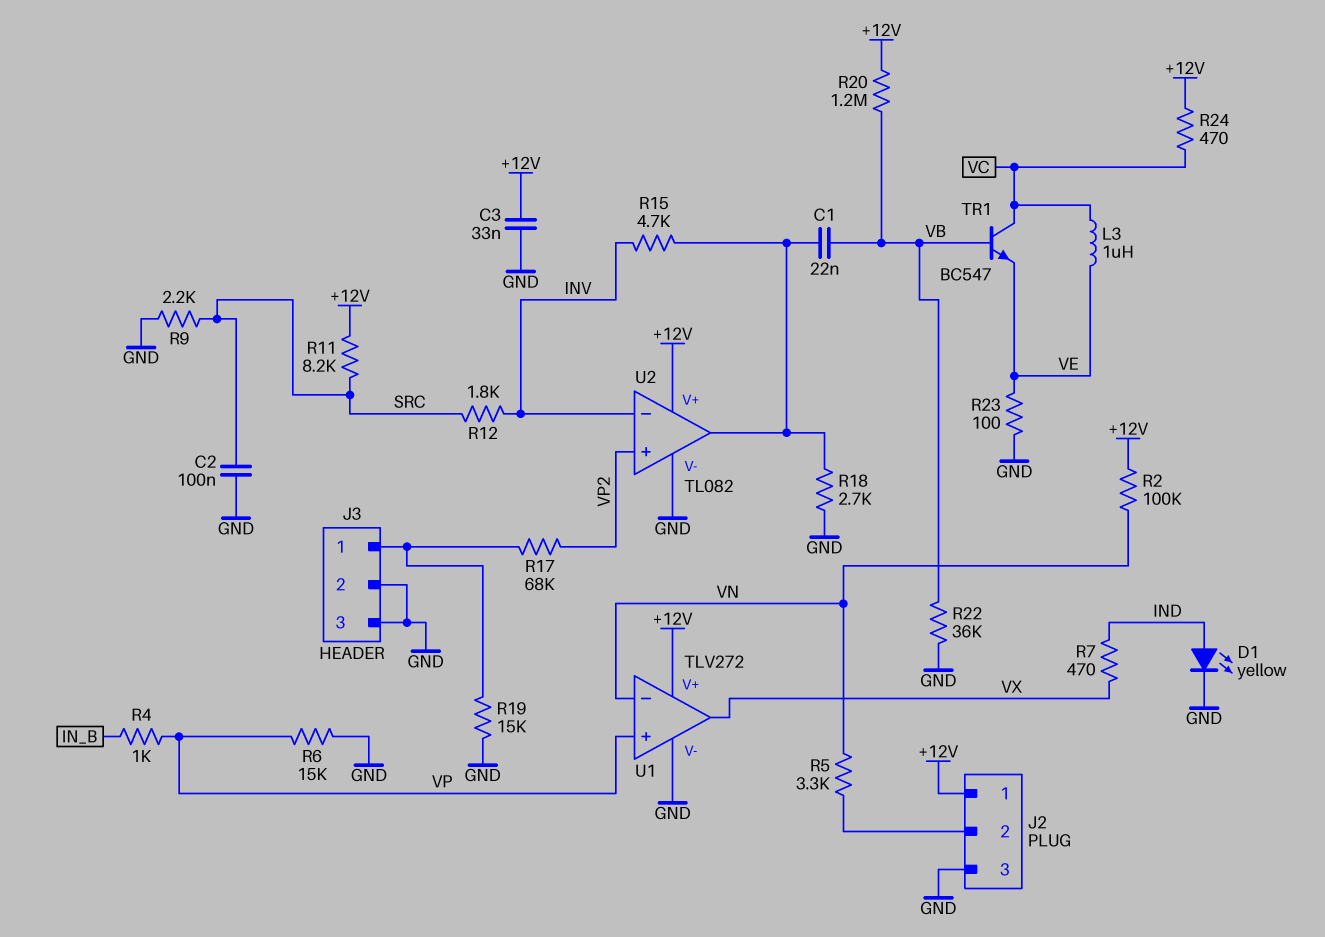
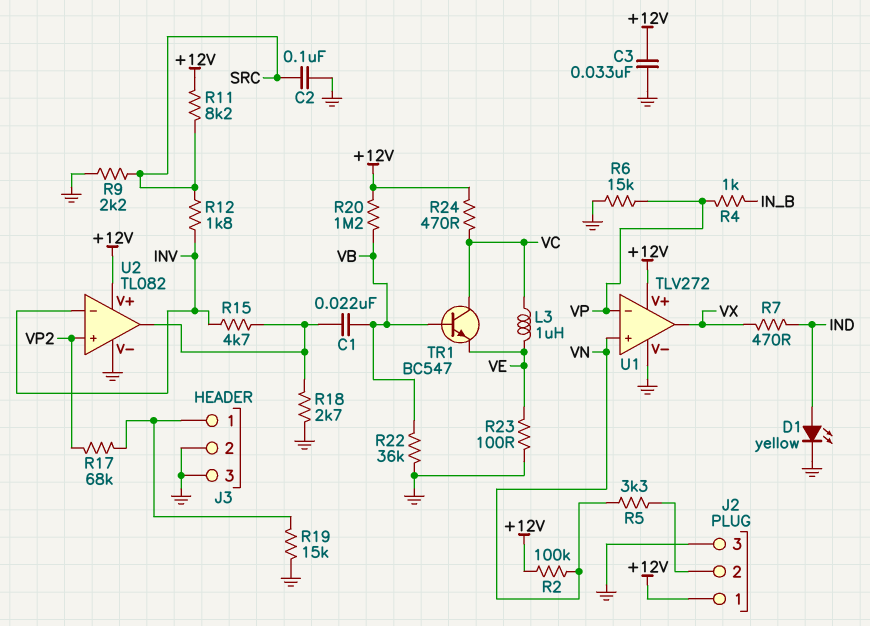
U1 pin in+: VP -> VN
U1 pin in-: VN -> VP

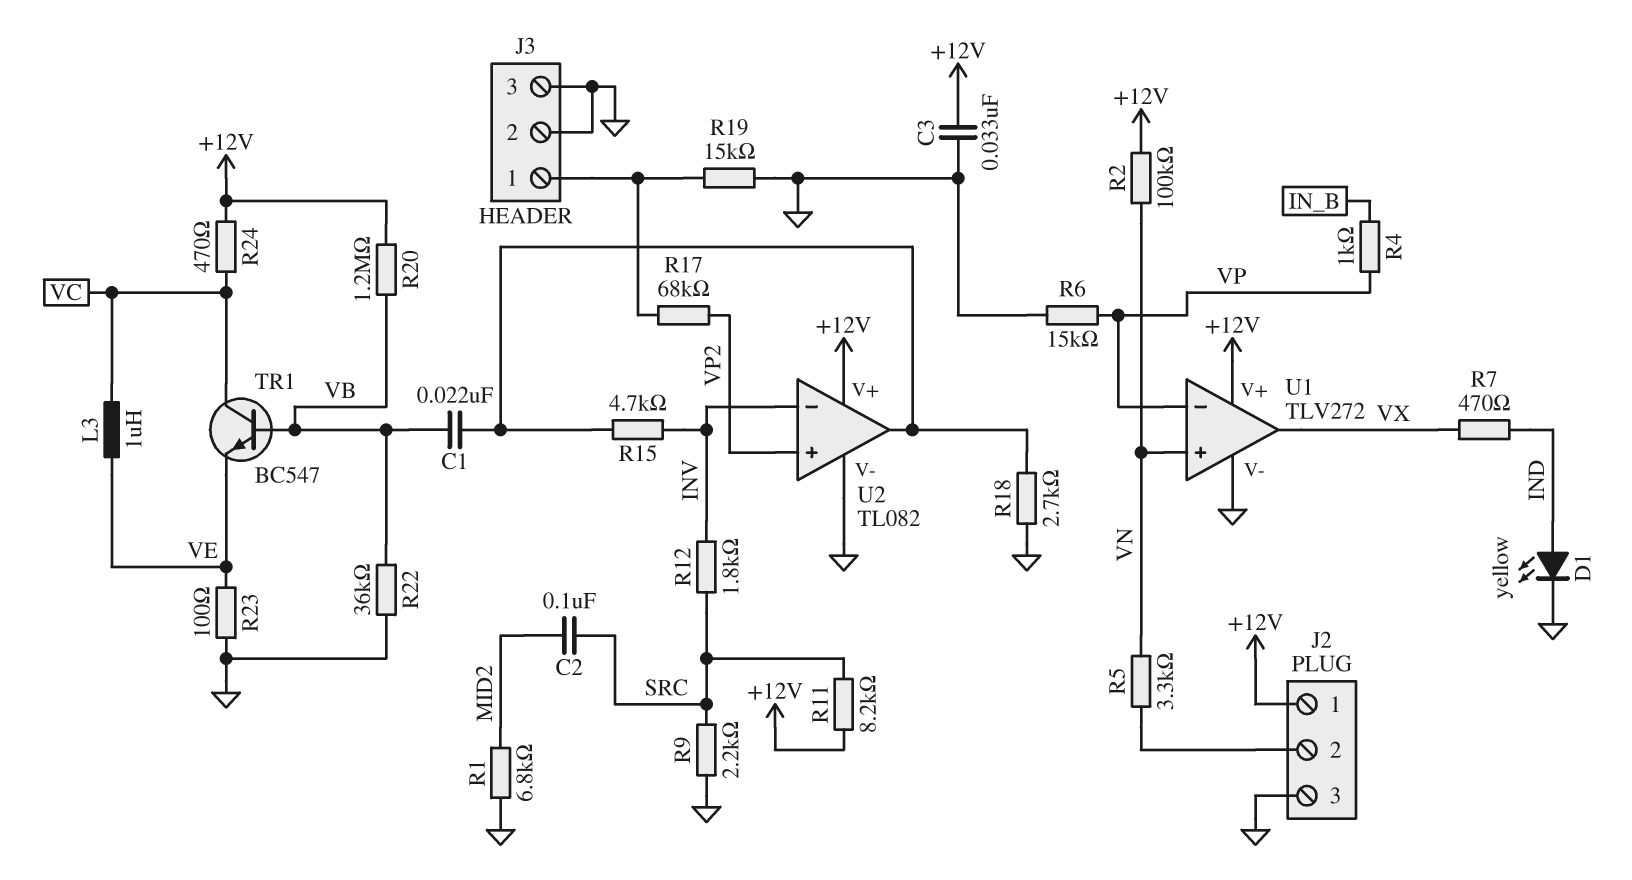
C2: 100nF (GND, SRC) -> 100nF (MID2, SRC)
R1: none -> 6.8k (GND, MID2)

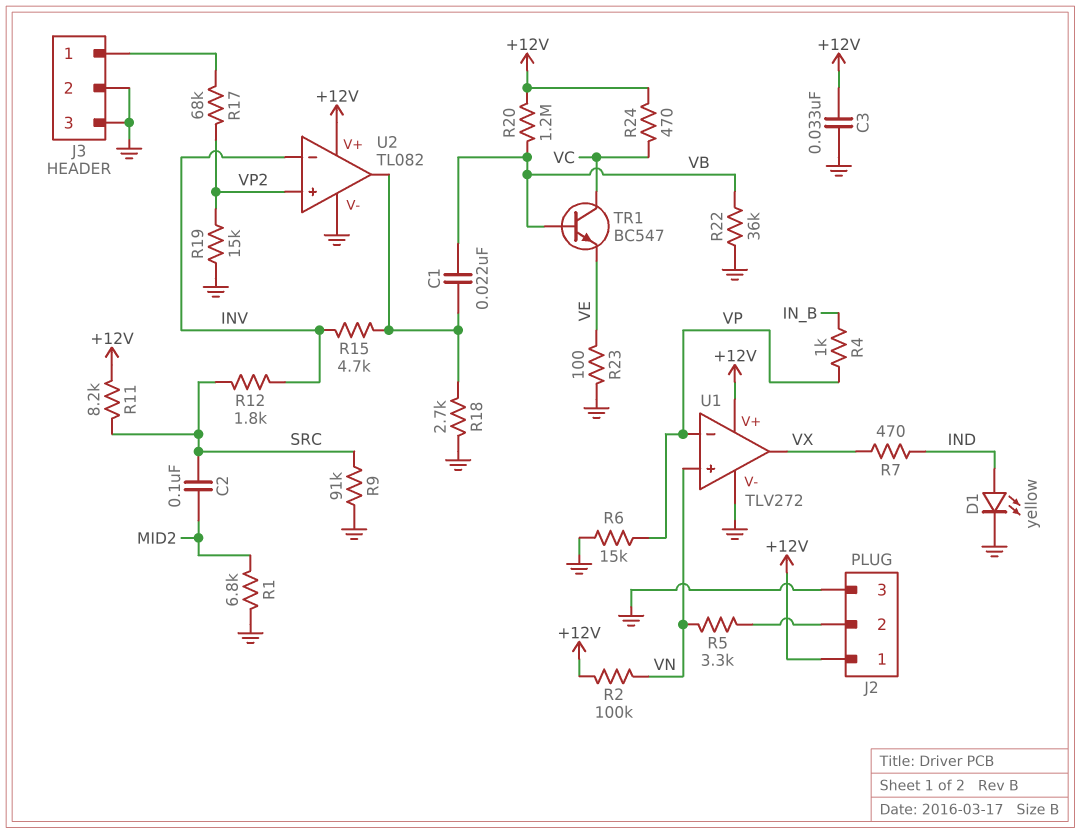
L3: 1uH (VC, VE) -> none
R9: 2.2k (GND, SRC) -> 91k (GND, SRC)
R19: 15k (GND, J3/1) -> 15k (GND, VP2)

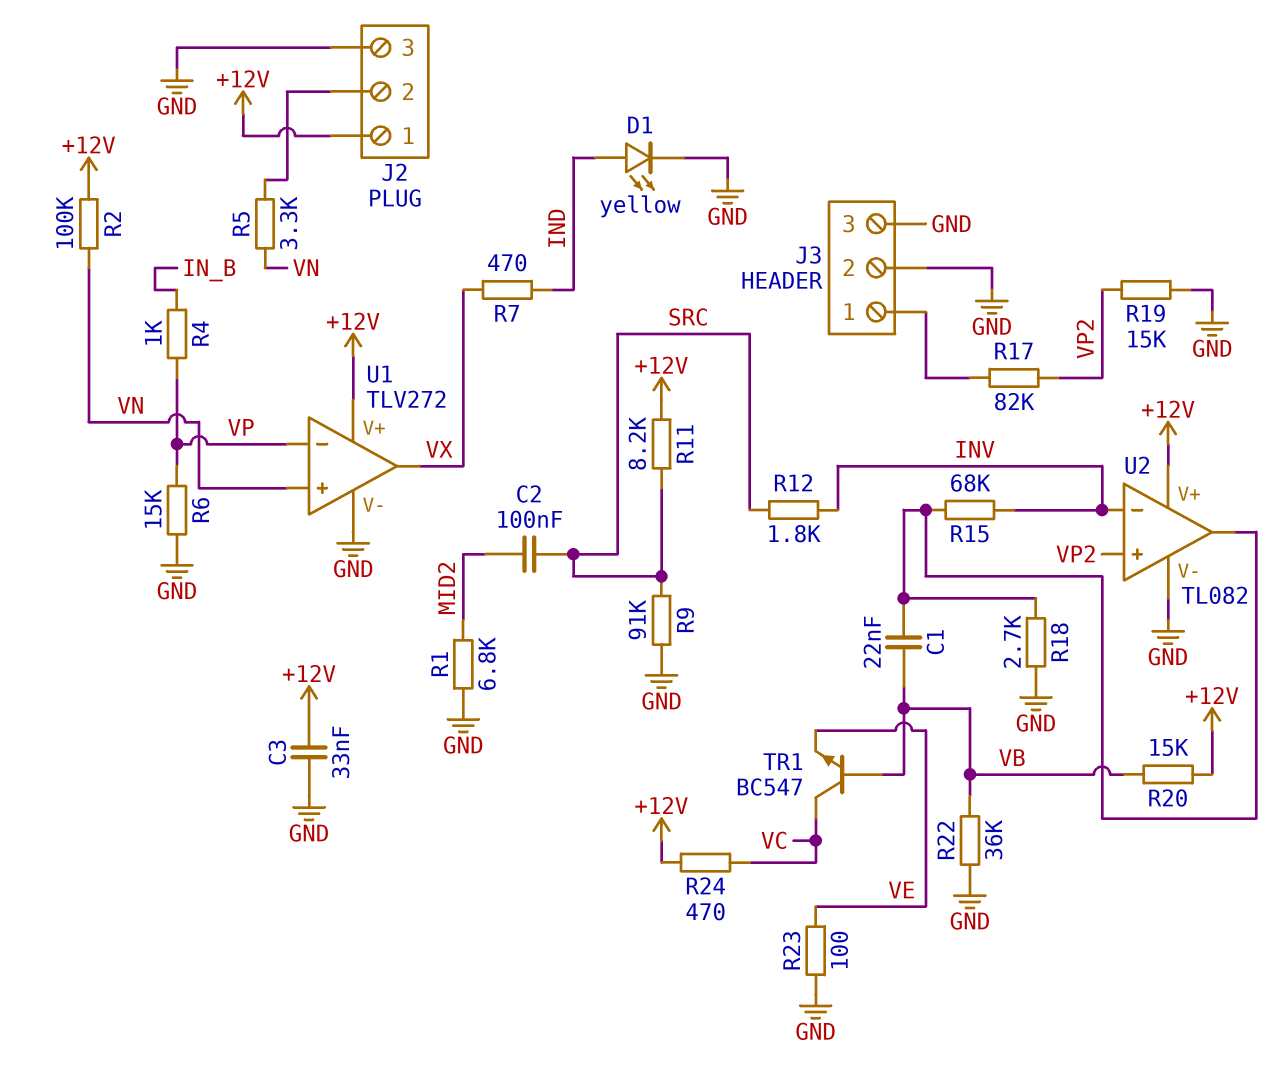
R15: 4.7k (INV, U2/out) -> 68k (INV, U2/out)
R17: 68k (J3/1, VP2) -> 82k (J3/1, VP2)
R20: 1.2M (+12V, VB) -> 15k (+12V, VB)

